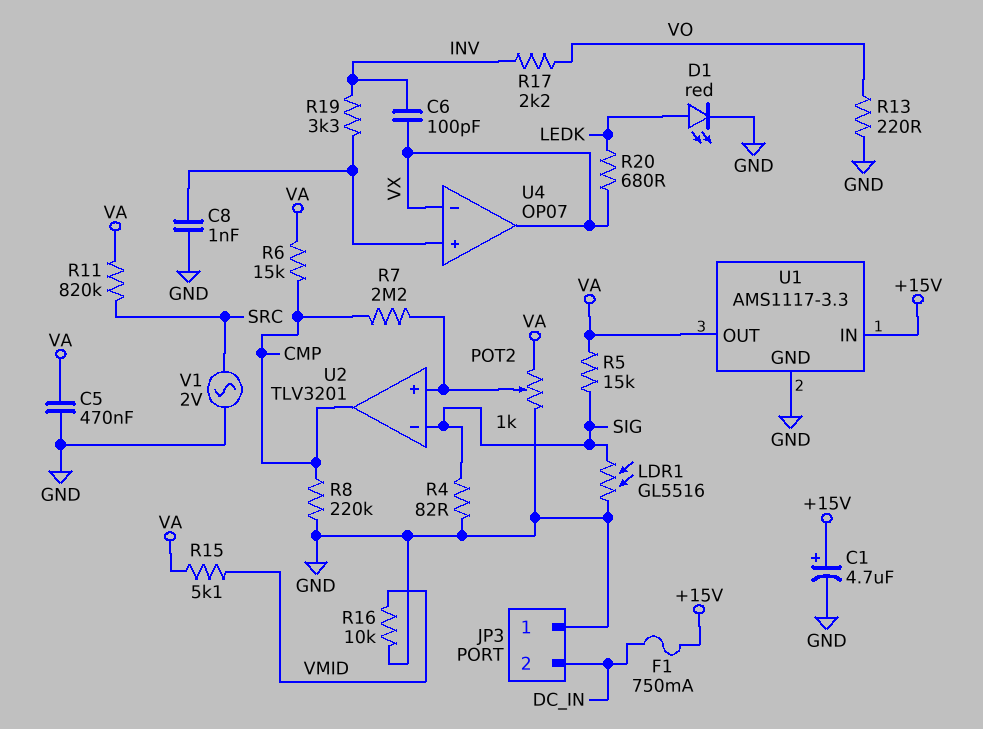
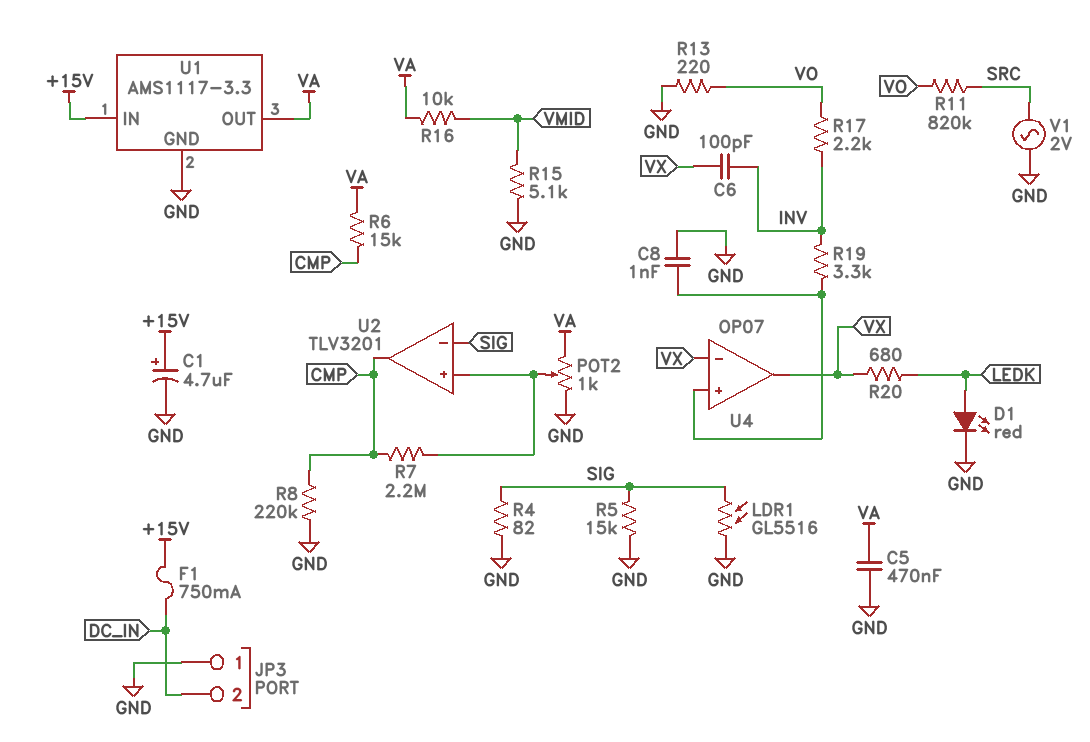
R5: 15k (SIG, VA) -> 15k (GND, SIG)
R11: 820k (SRC, VA) -> 820k (SRC, VO)
R15: 5.1k (VA, VMID) -> 5.1k (GND, VMID)
R16: 10k (GND, VMID) -> 10k (VA, VMID)

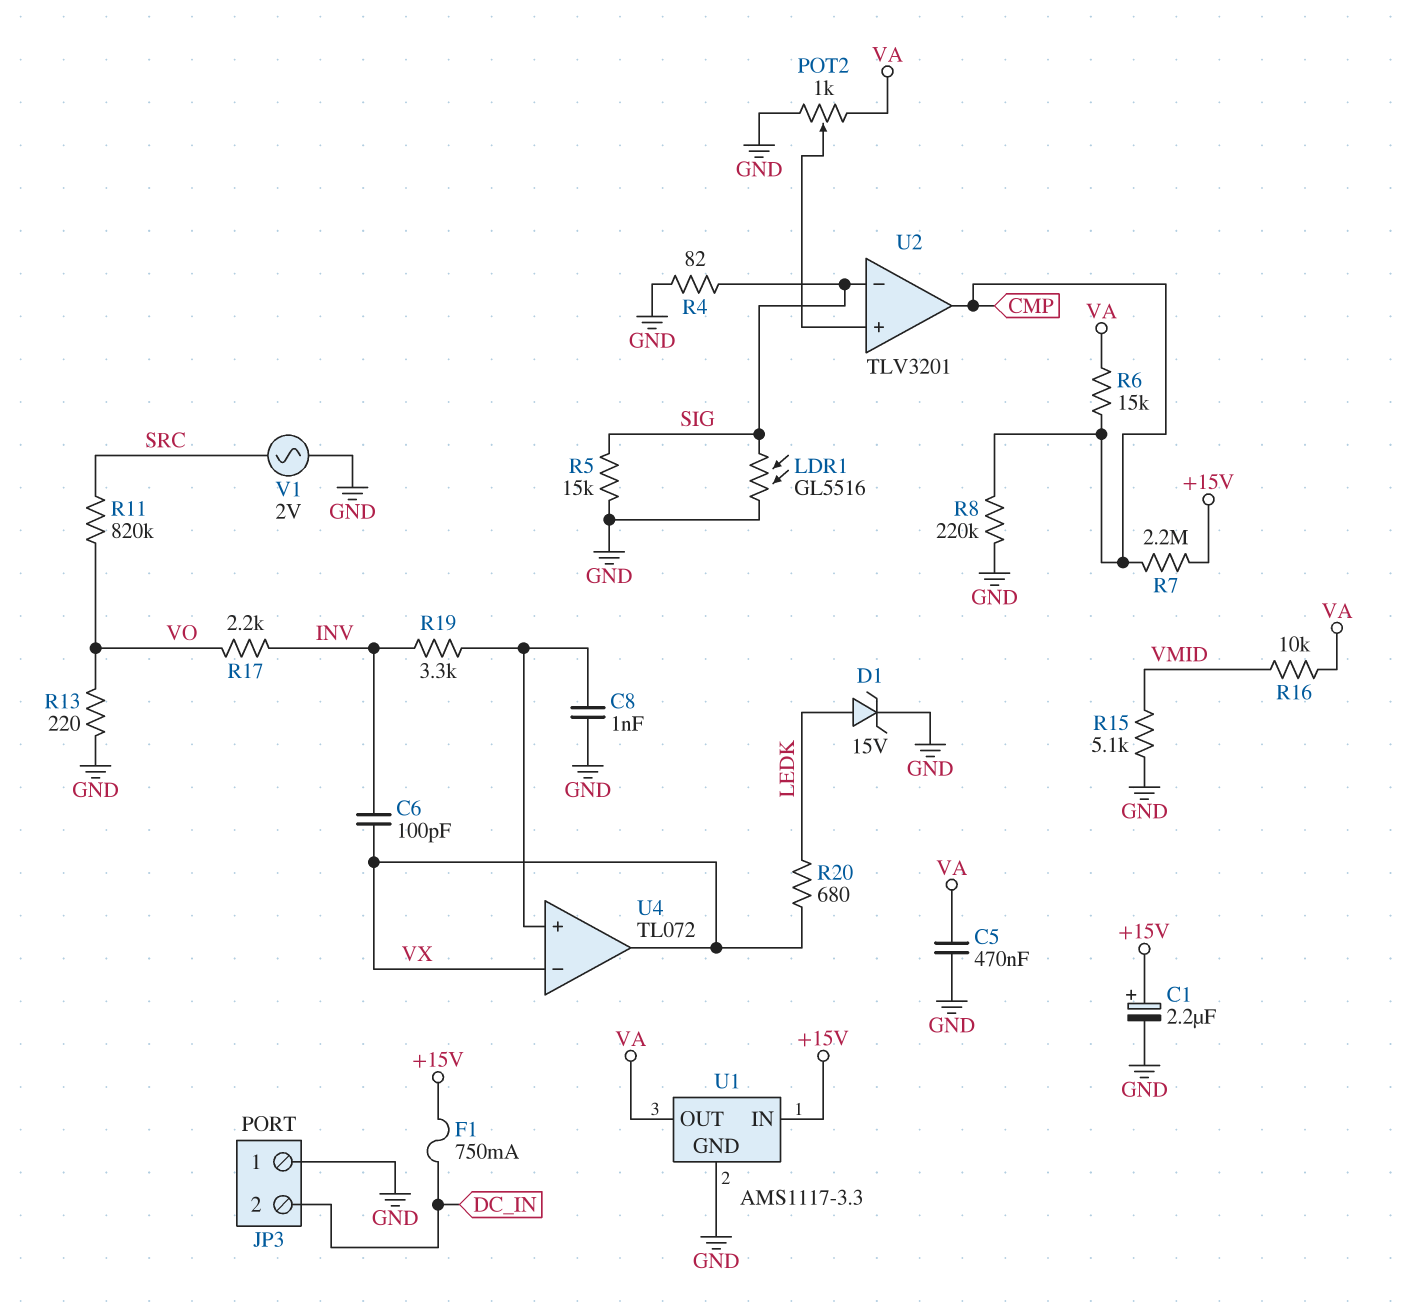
C1: 4.7uF (plus +15V, minus GND) -> 2.2uF (plus +15V, minus GND)
D1: LED red (A LEDK, K GND) -> zener 15V (A LEDK, K GND)
R7: 2.2M (CMP, U2/in+) -> 2.2M (+15V, CMP)
U4: OP07 -> TL072

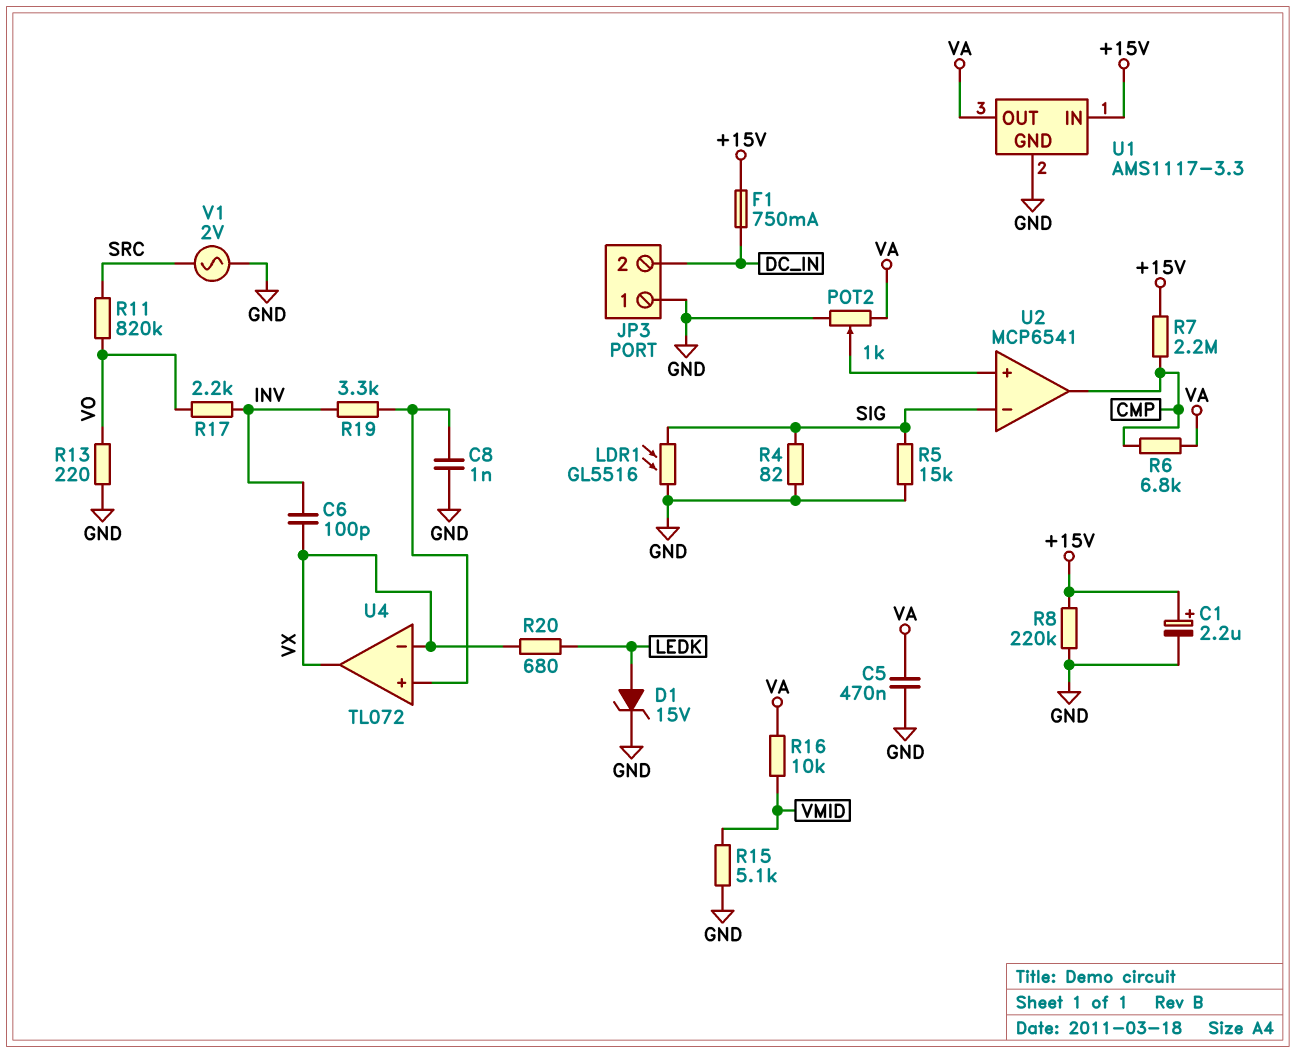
R6: 15k (CMP, VA) -> 6.8k (CMP, VA)
R8: 220k (CMP, GND) -> 220k (+15V, GND)
U2: TLV3201 -> MCP6541

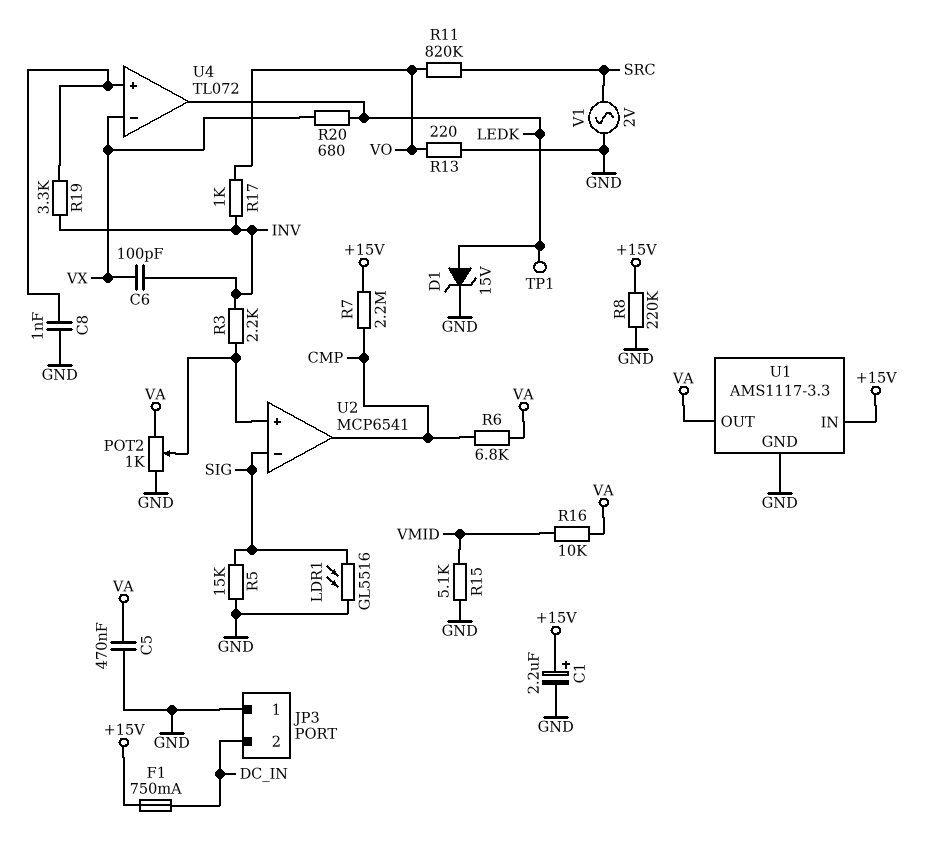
R3: none -> 2.2k (INV, U2/in+)
R4: 82 (GND, SIG) -> none
R17: 2.2k (INV, VO) -> 1k (INV, VO)
TP1: none -> test point (LEDK)
U4 pin out: VX -> LEDK

